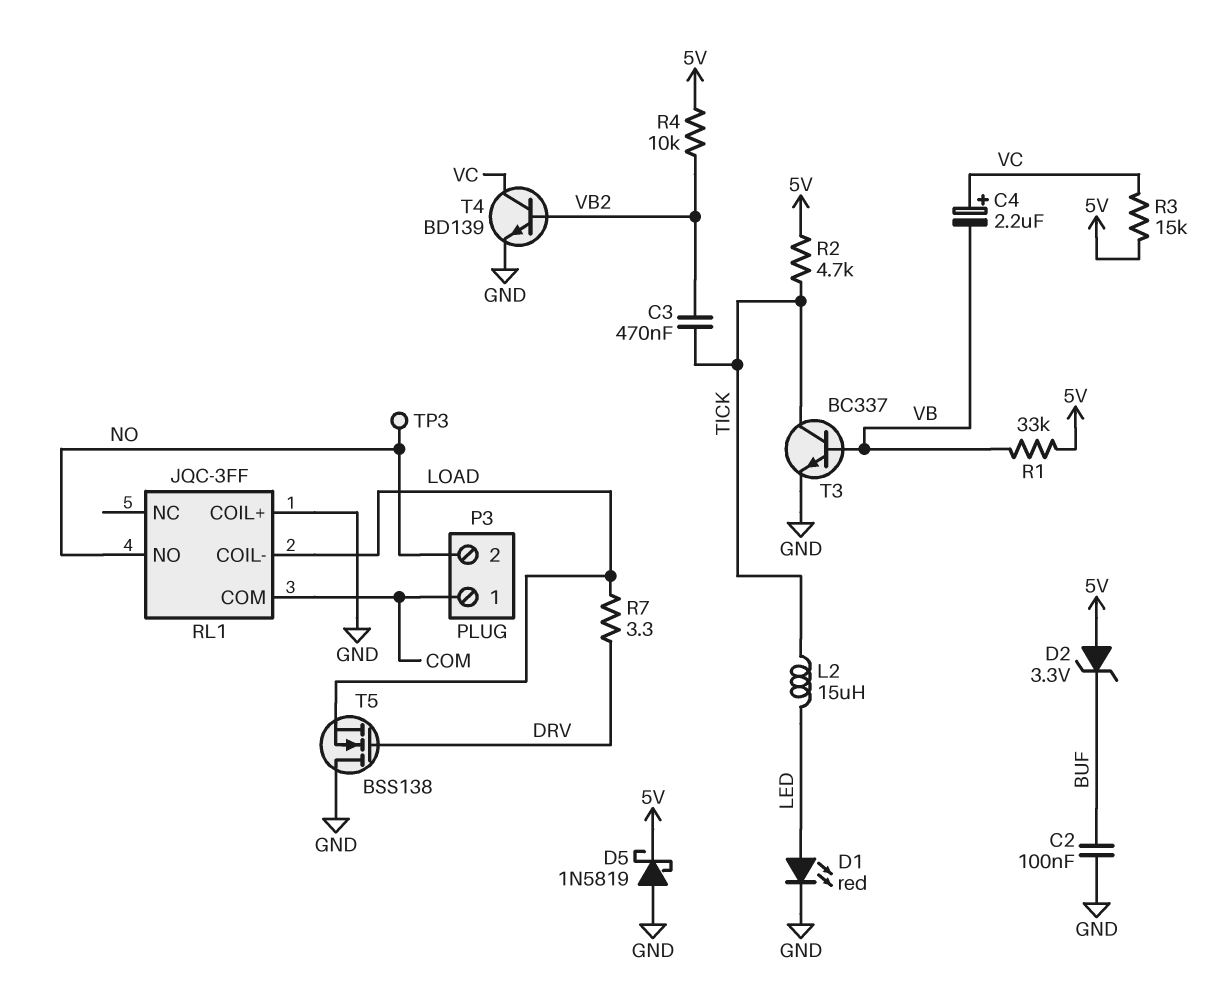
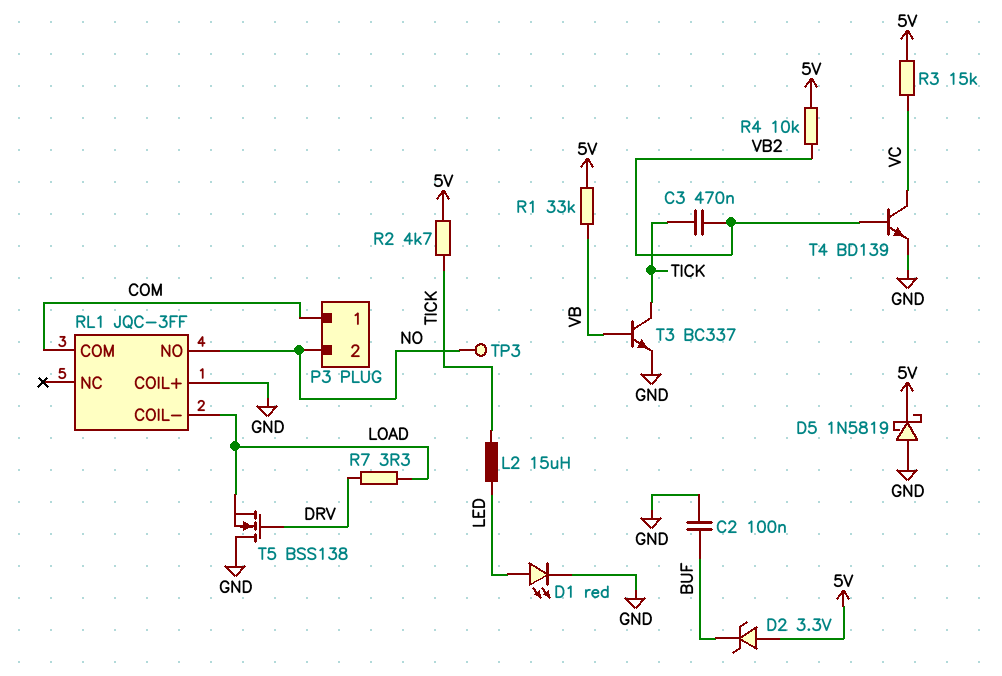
C4: 2.2uF (plus VC, minus VB) -> none

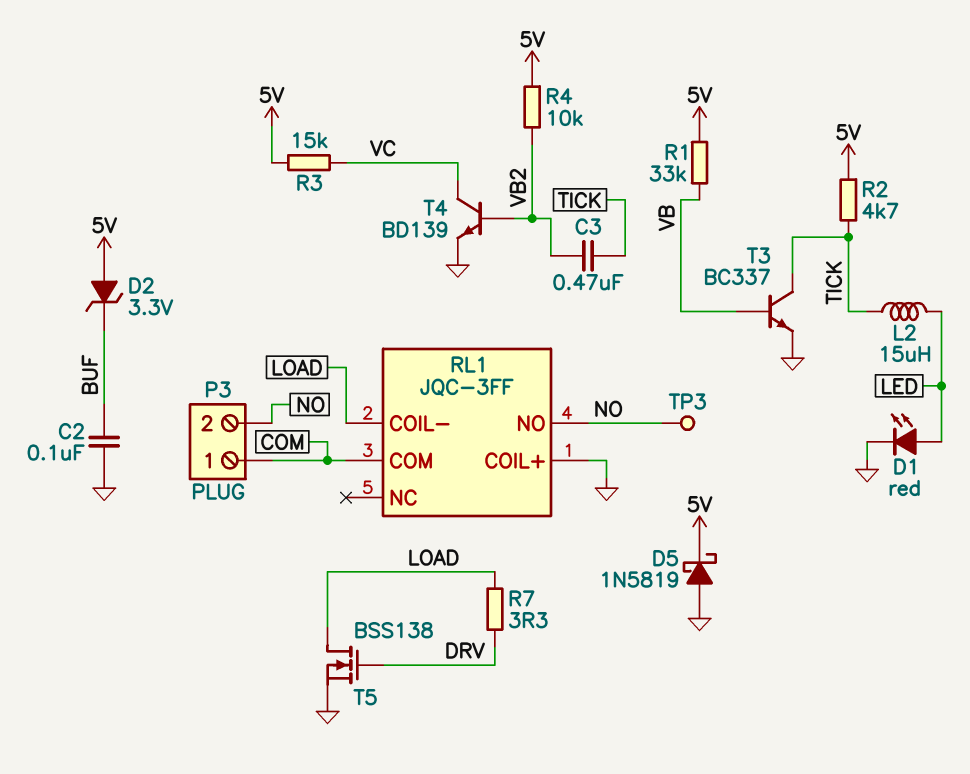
T5: NMOS BSS138 (G DRV, D GND, S LOAD) -> NMOS BSS138 (G DRV, D LOAD, S GND)

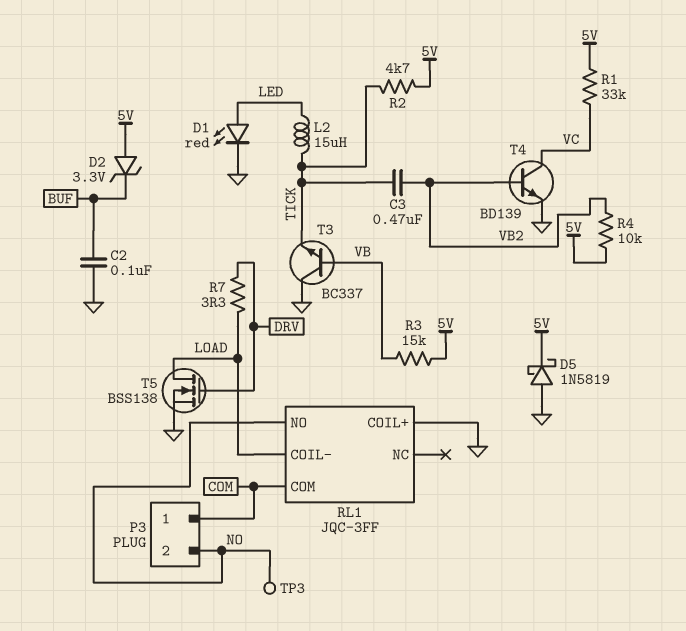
R1: 33k (5V, VB) -> 33k (5V, VC)
R3: 15k (5V, VC) -> 15k (5V, VB)
T3: NPN BC337 (B VB, C TICK, E GND) -> NPN BC337 (B VB, C GND, E TICK)

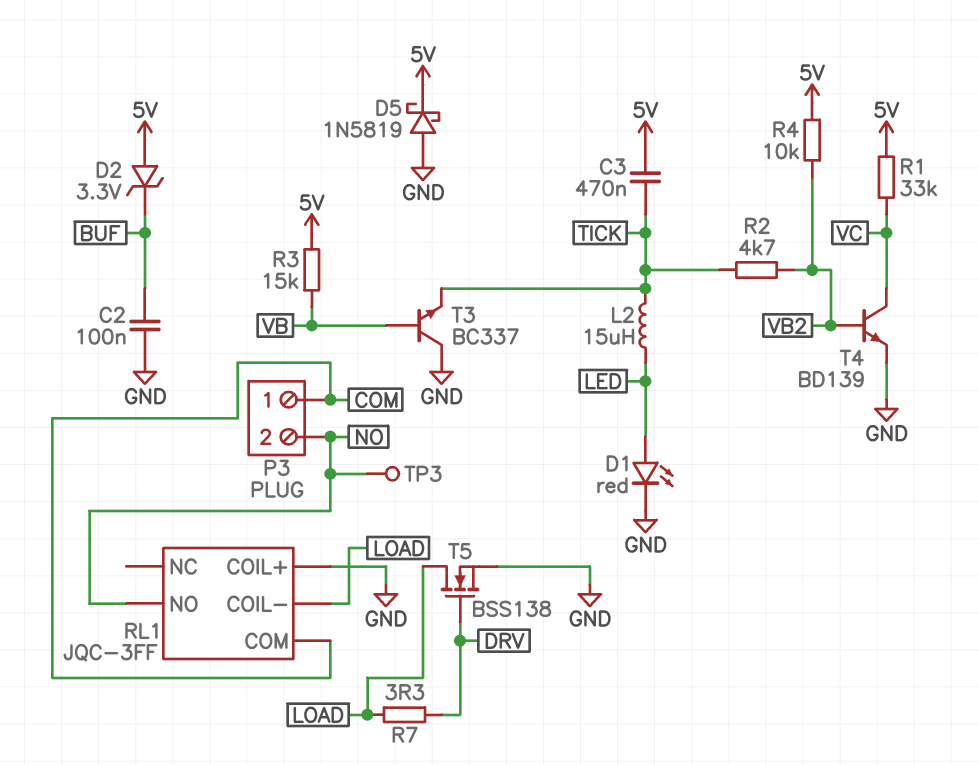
C3: 470nF (TICK, VB2) -> 470nF (5V, TICK)
R2: 4.7k (5V, TICK) -> 4.7k (TICK, VB2)

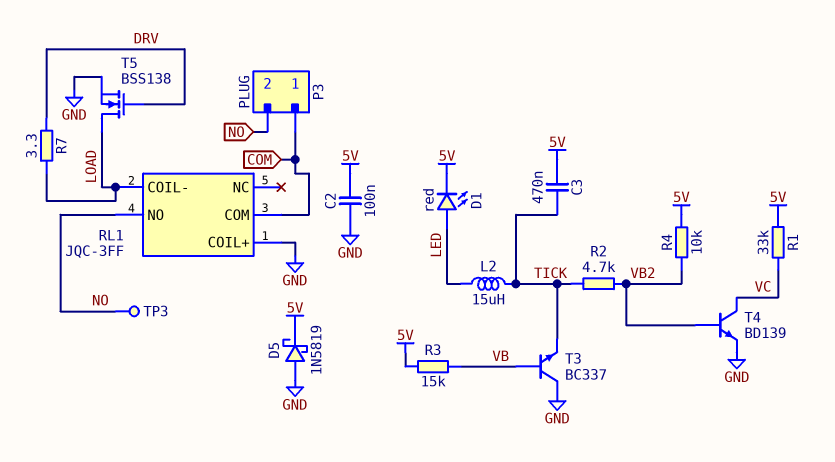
C2: 100nF (BUF, GND) -> 100nF (5V, GND)
D1: LED red (A LED, K GND) -> LED red (A LED, K 5V)
D2: zener 3.3V (A 5V, K BUF) -> none

